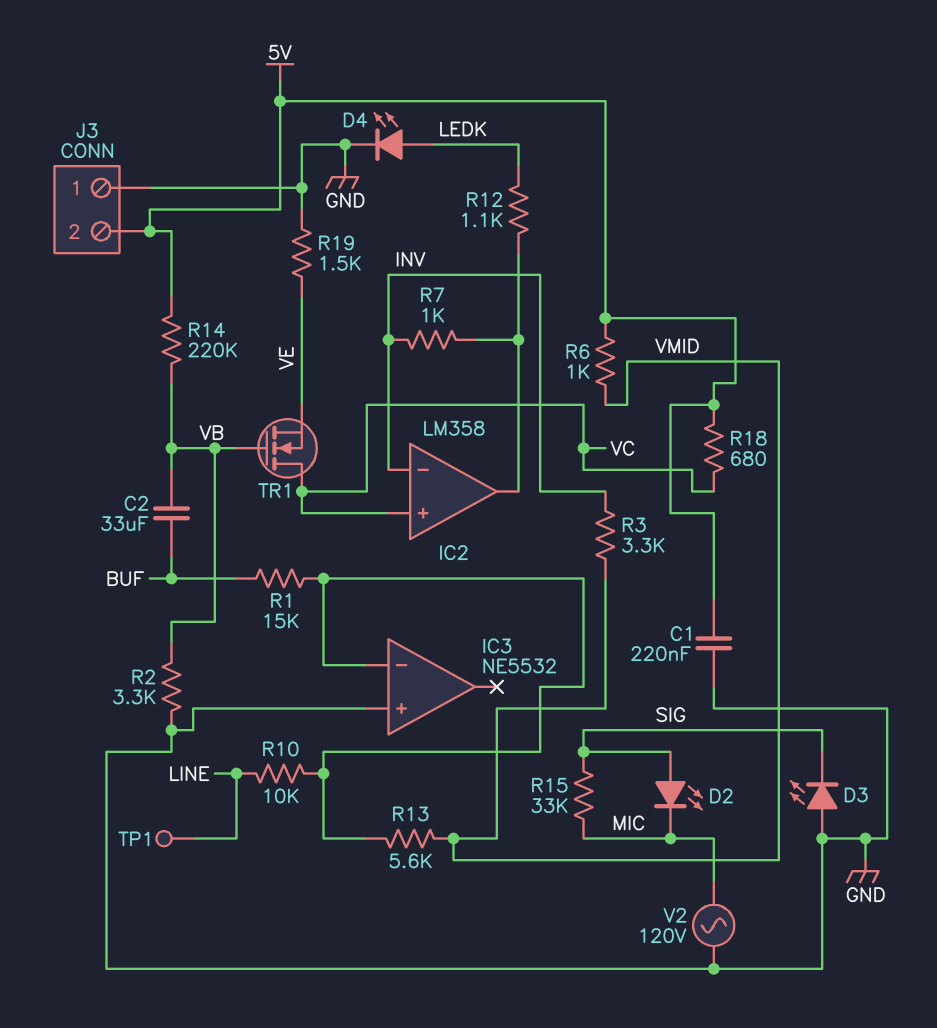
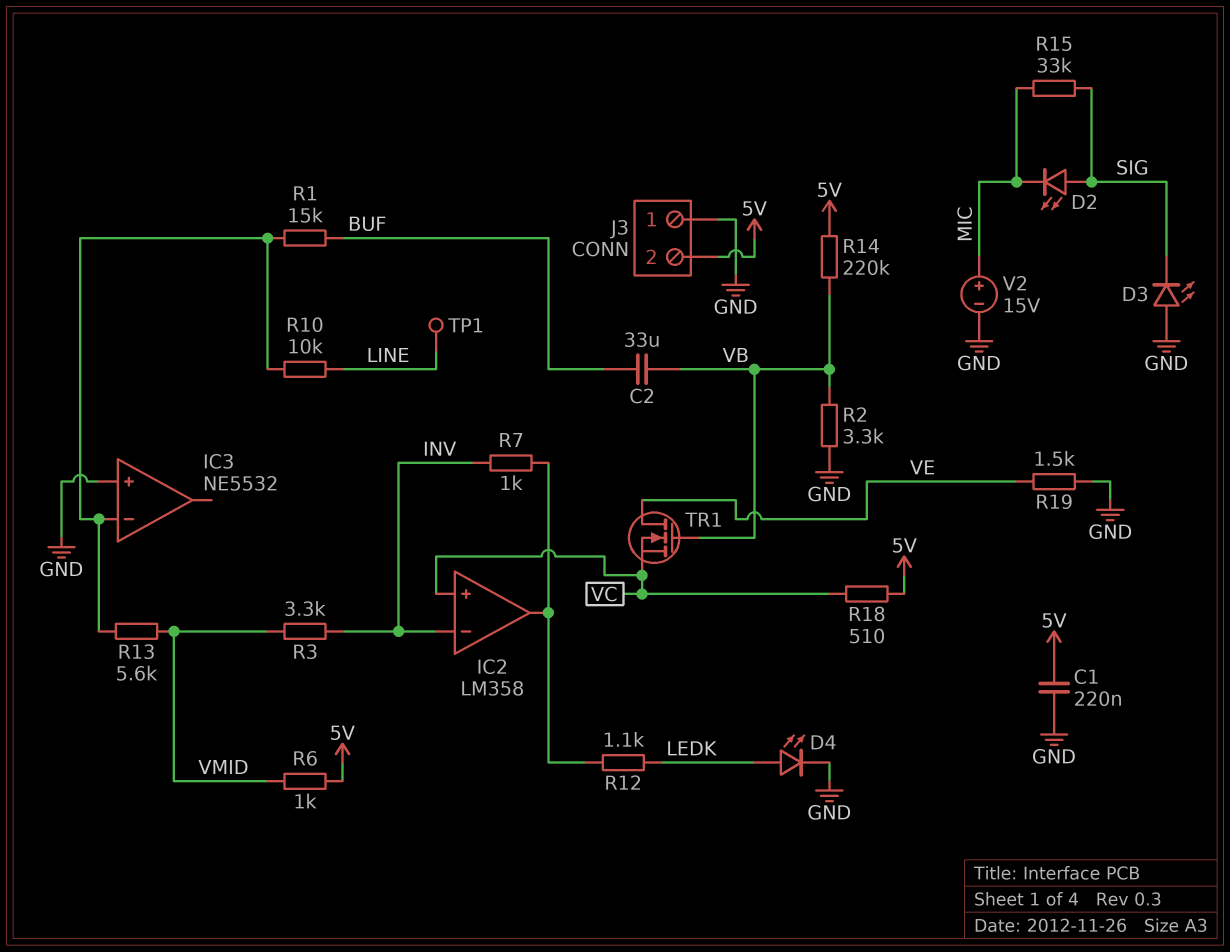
R18: 680 (5V, VC) -> 510 (5V, VC)
TR1: NMOS (G VB, D VC, S VE) -> NMOS (G VB, D VE, S VC)
V2: AC 120V (GND, MIC) -> 15V (plus MIC, minus GND)

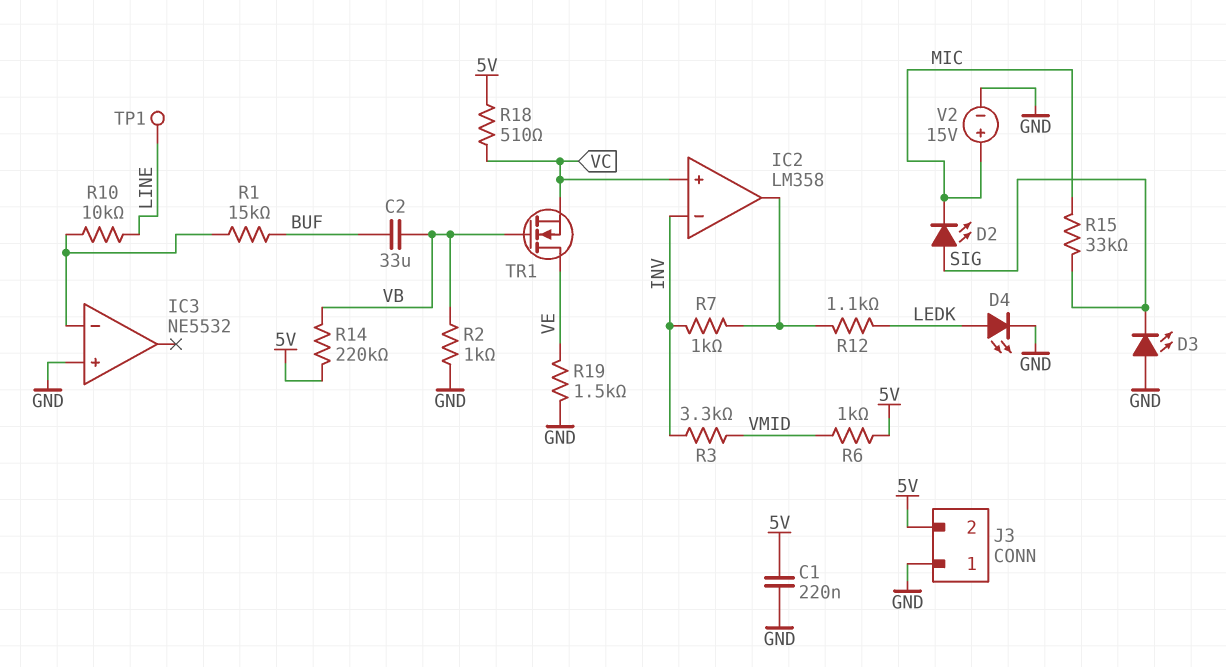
R2: 3.3k (GND, VB) -> 1k (GND, VB)
R13: 5.6k (IC3/in-, VMID) -> none

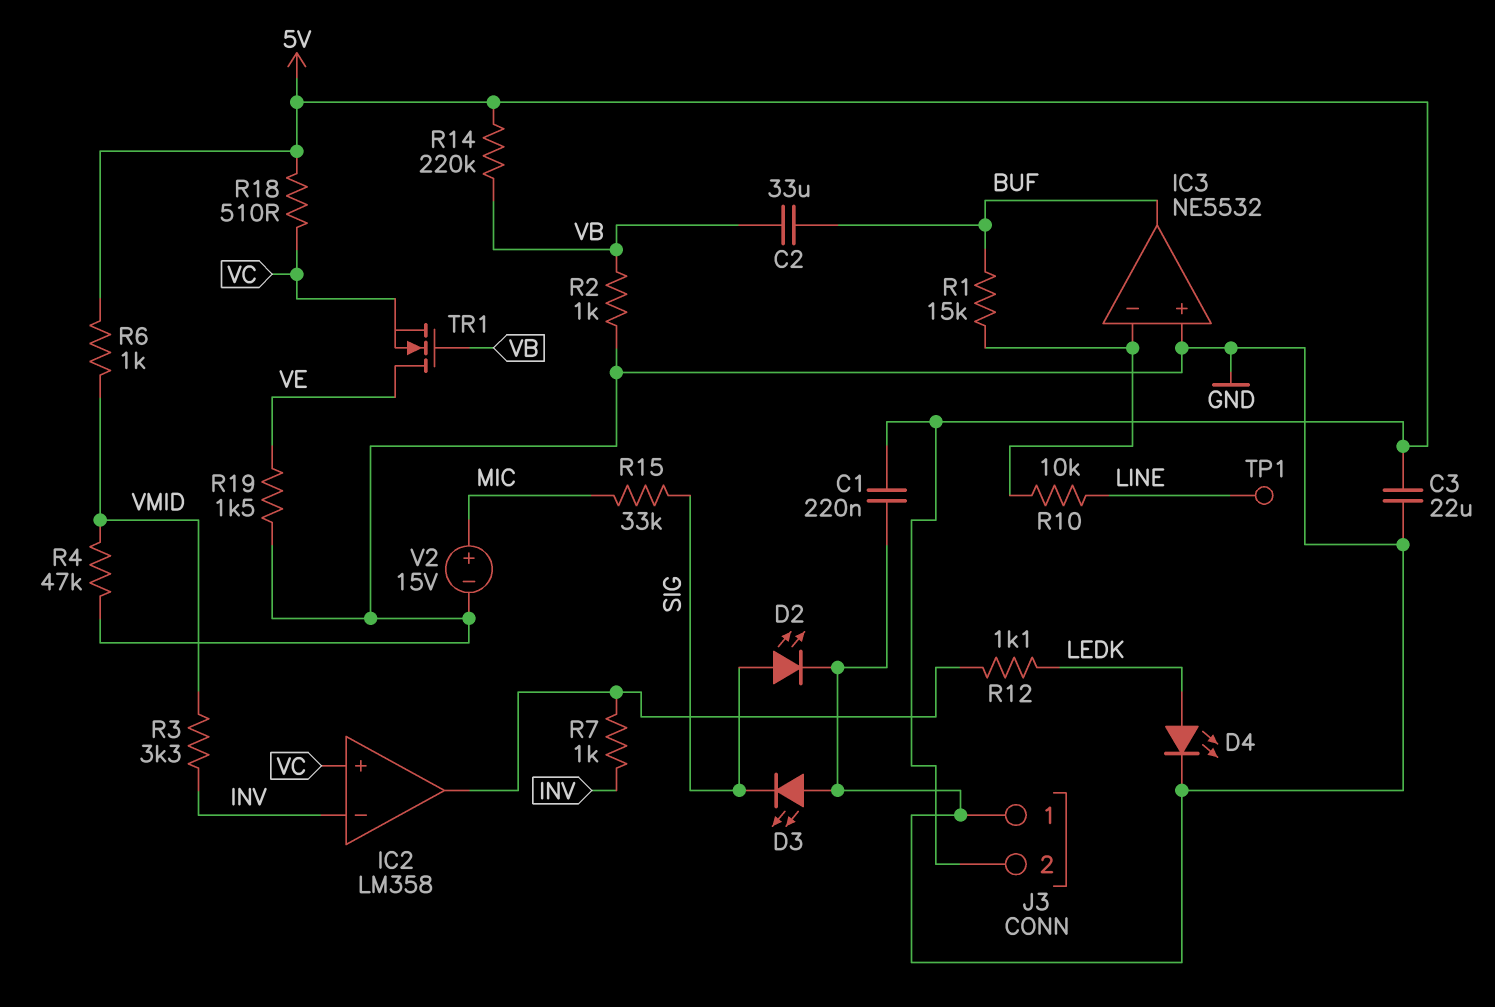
C3: none -> 22uF (5V, GND)
D2: LED (A SIG, K MIC) -> LED (A SIG, K GND)
IC3 pin out: none -> BUF
R4: none -> 47k (GND, VMID)

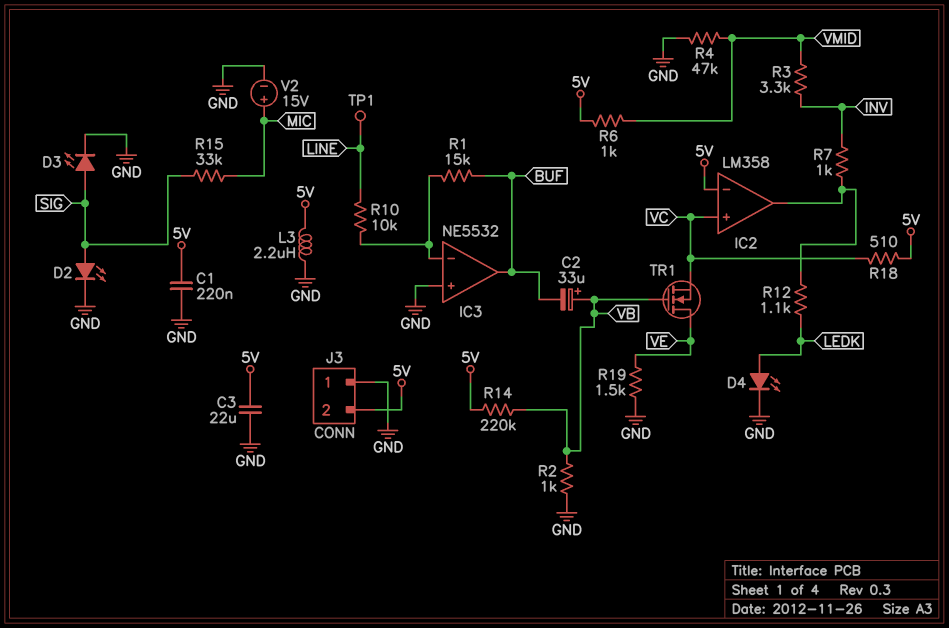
C2: 33uF (BUF, VB) -> 33uF (plus VB, minus BUF)
D3: LED (A GND, K SIG) -> LED (A SIG, K GND)
IC2 pin in-: INV -> 5V
L3: none -> 2.2uH (5V, GND)

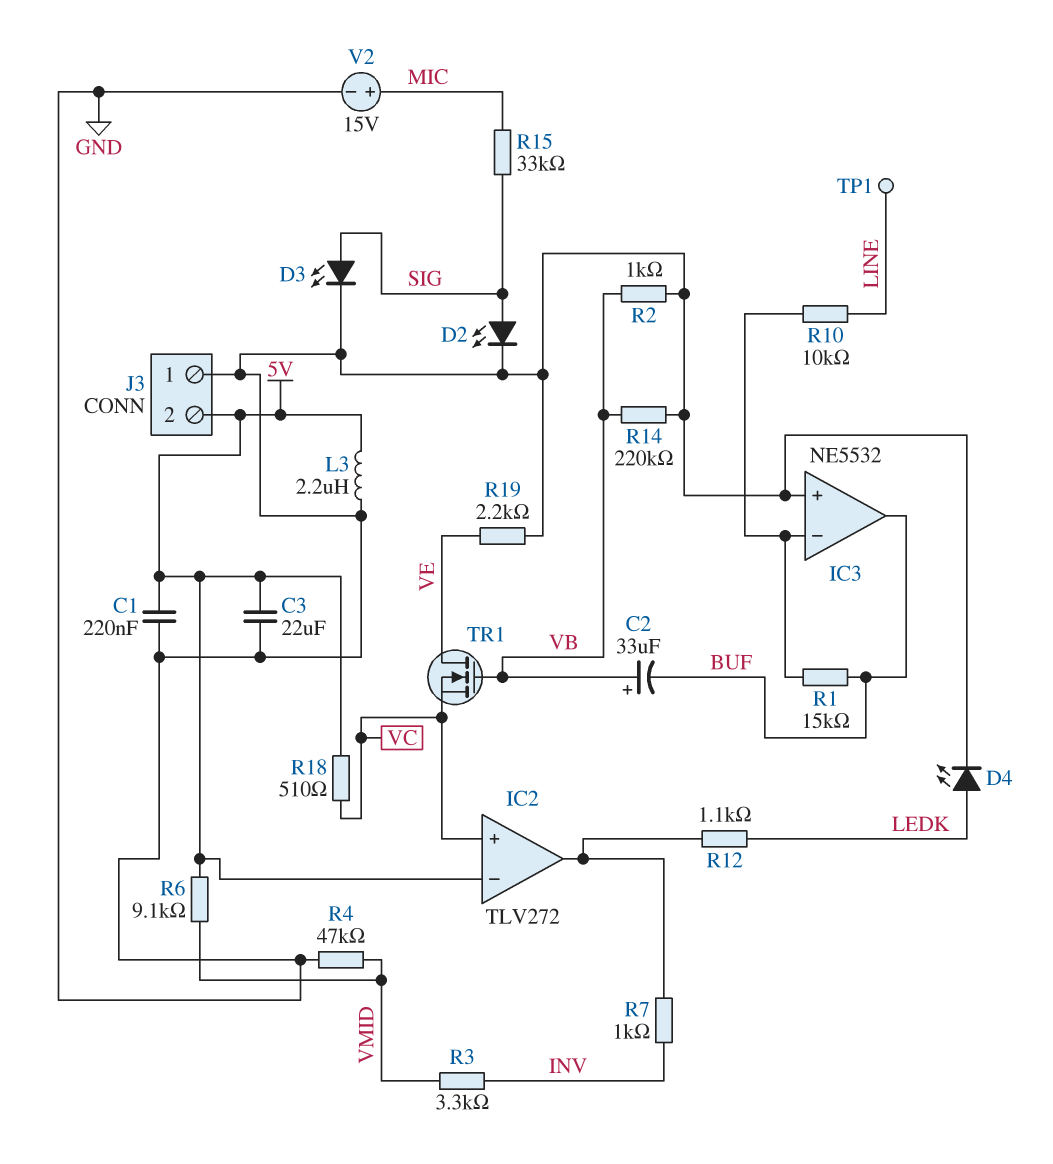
IC2: LM358 -> TLV272
R6: 1k (5V, VMID) -> 9.1k (5V, VMID)
R14: 220k (5V, VB) -> 220k (GND, VB)
R19: 1.5k (GND, VE) -> 2.2k (GND, VE)

